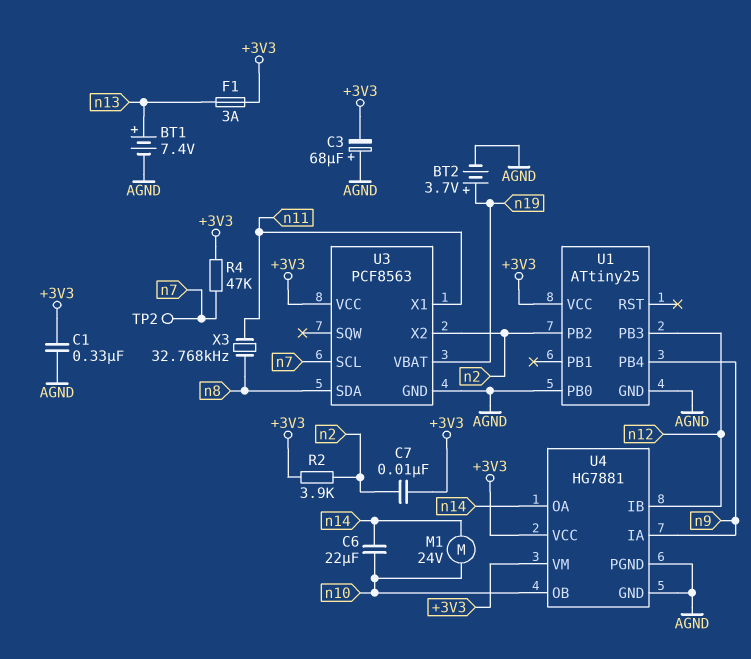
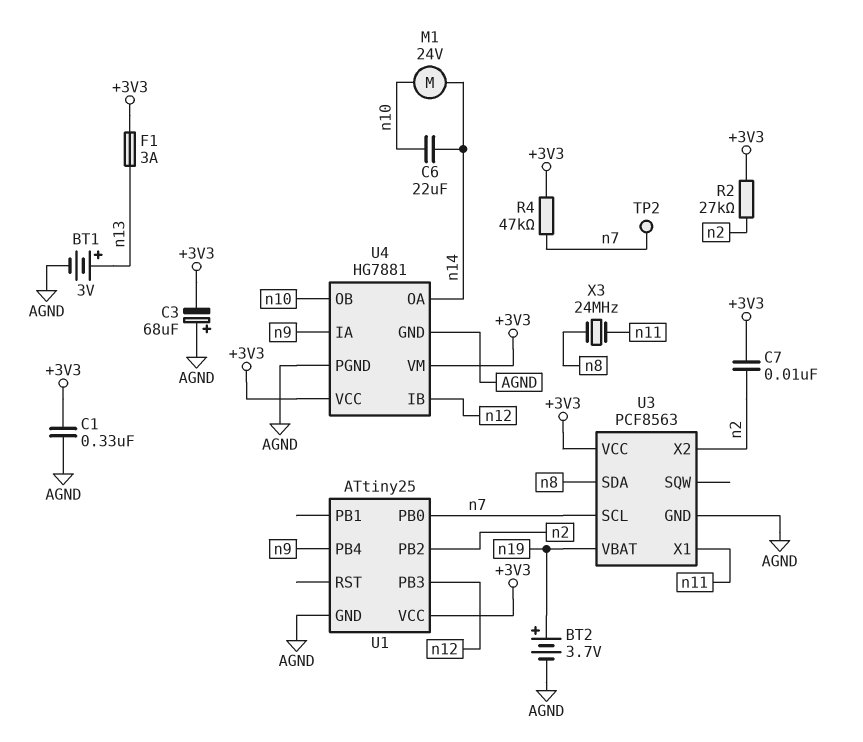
BT1: 7.4V (plus n13, minus AGND) -> 3V (plus n13, minus AGND)
R2: 3.9k (+3V3, n2) -> 27k (+3V3, n2)
U1 pin PB0: AGND -> n7
X3: 32.768kHz (n8, n11) -> 24MHz (n8, n11)

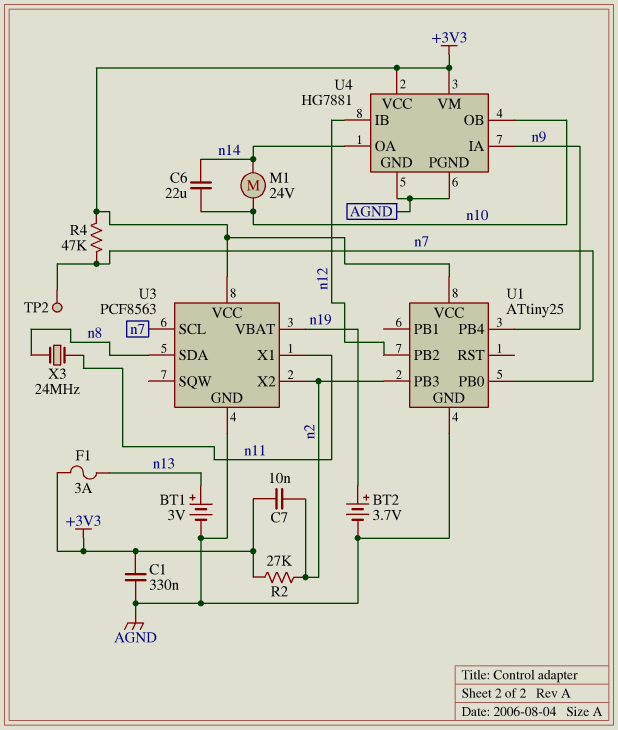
C3: 68uF (plus AGND, minus +3V3) -> none
U1 pin PB2: n2 -> n12
U1 pin PB3: n12 -> n2

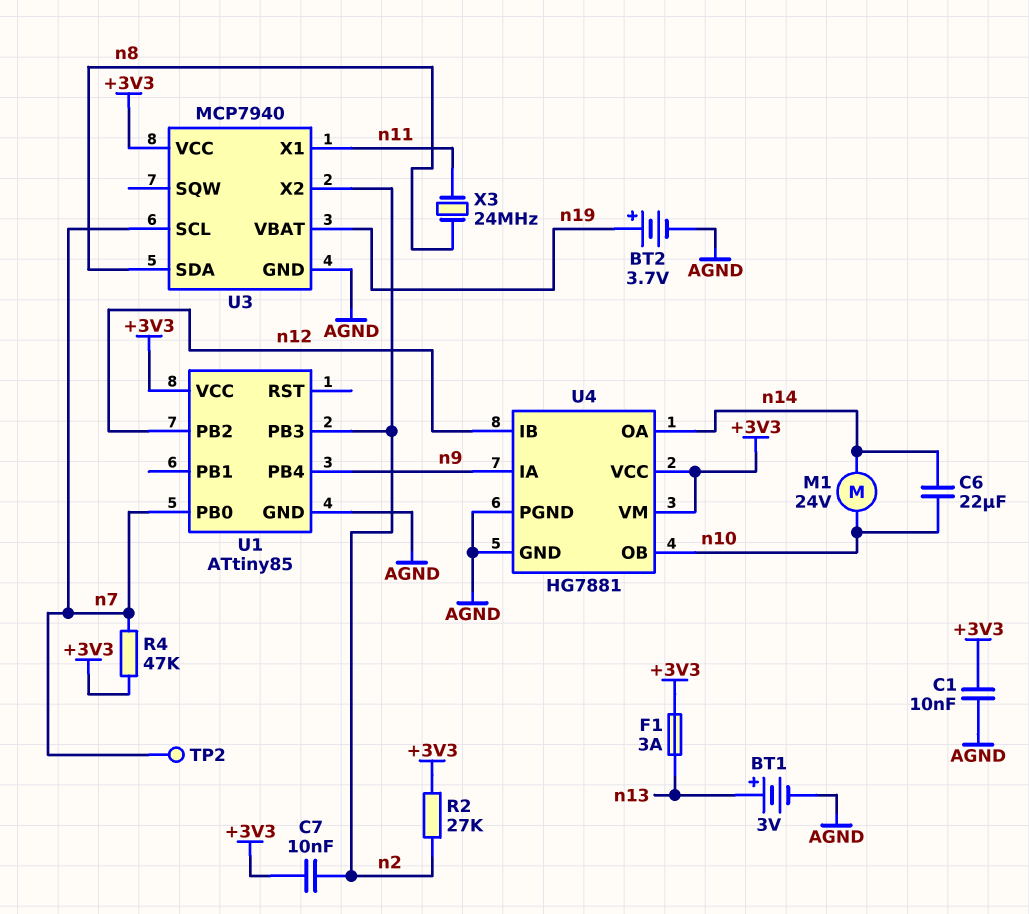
C1: 330nF (+3V3, AGND) -> 10nF (+3V3, AGND)
U1: ATtiny25 -> ATtiny85
U3: PCF8563 -> MCP7940

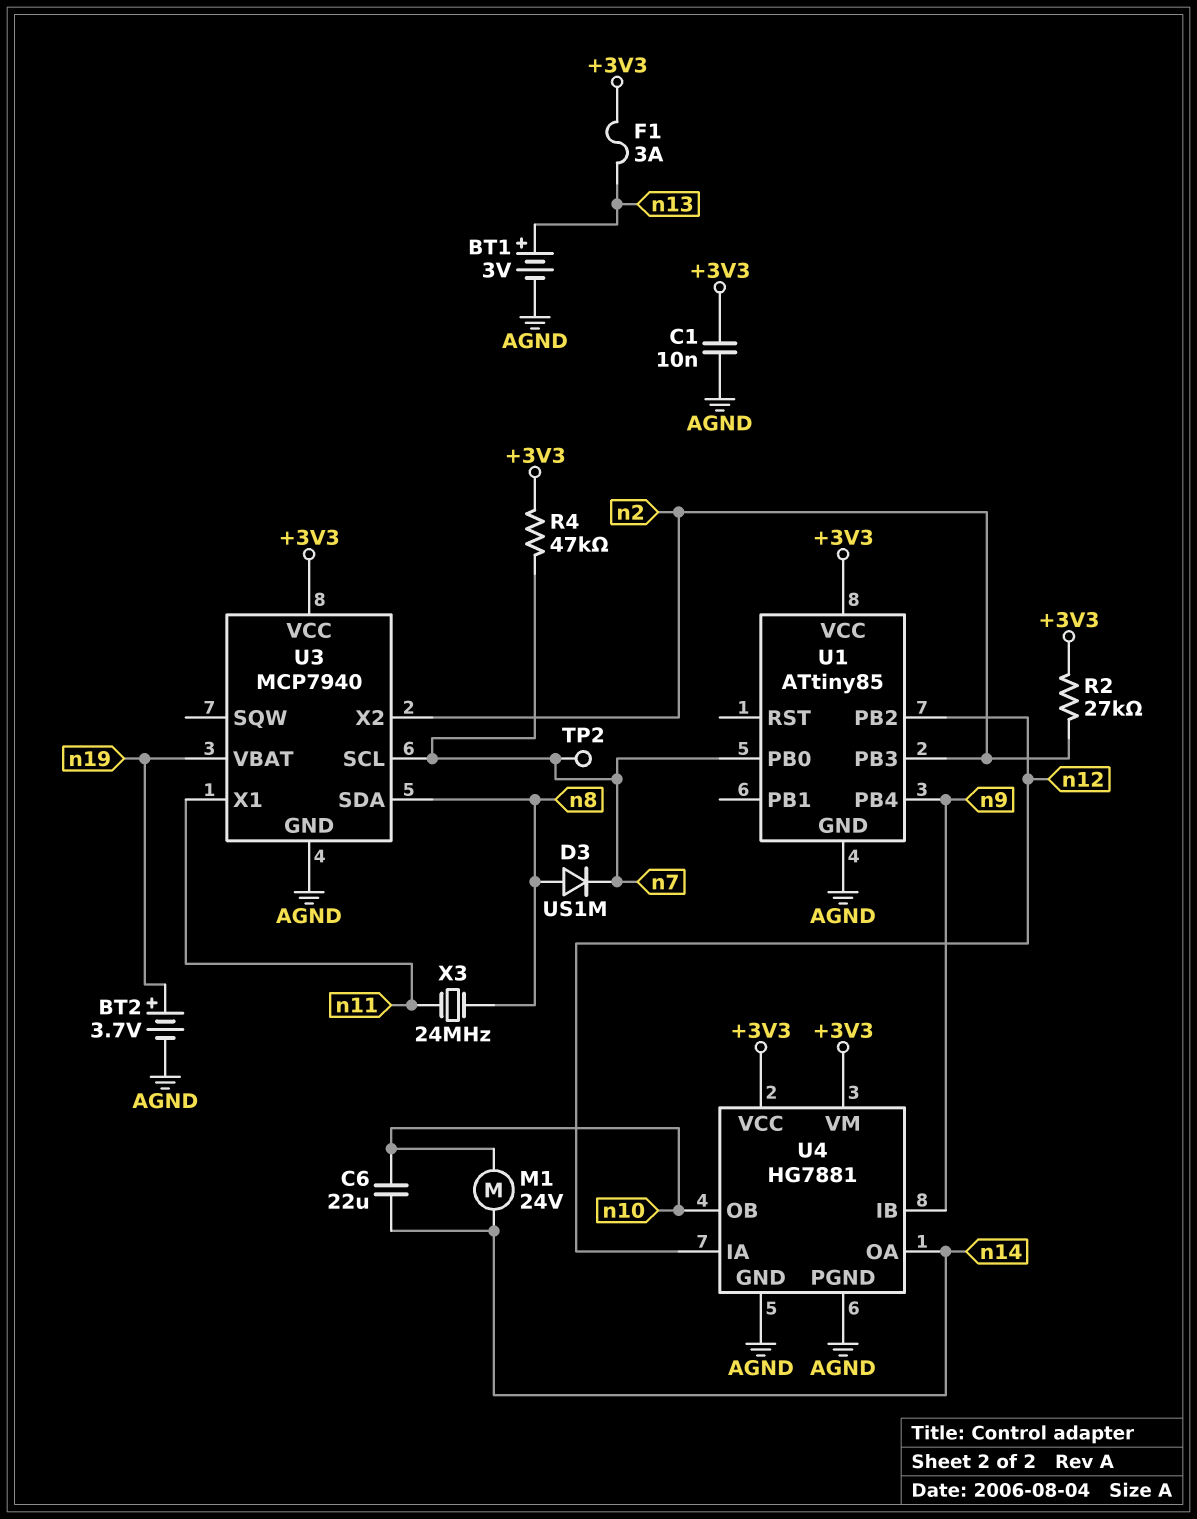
C7: 10nF (+3V3, n2) -> none
D3: none -> diode US1M (A n8, K n7)
U4 pin IA: n9 -> n12
U4 pin IB: n12 -> n9

